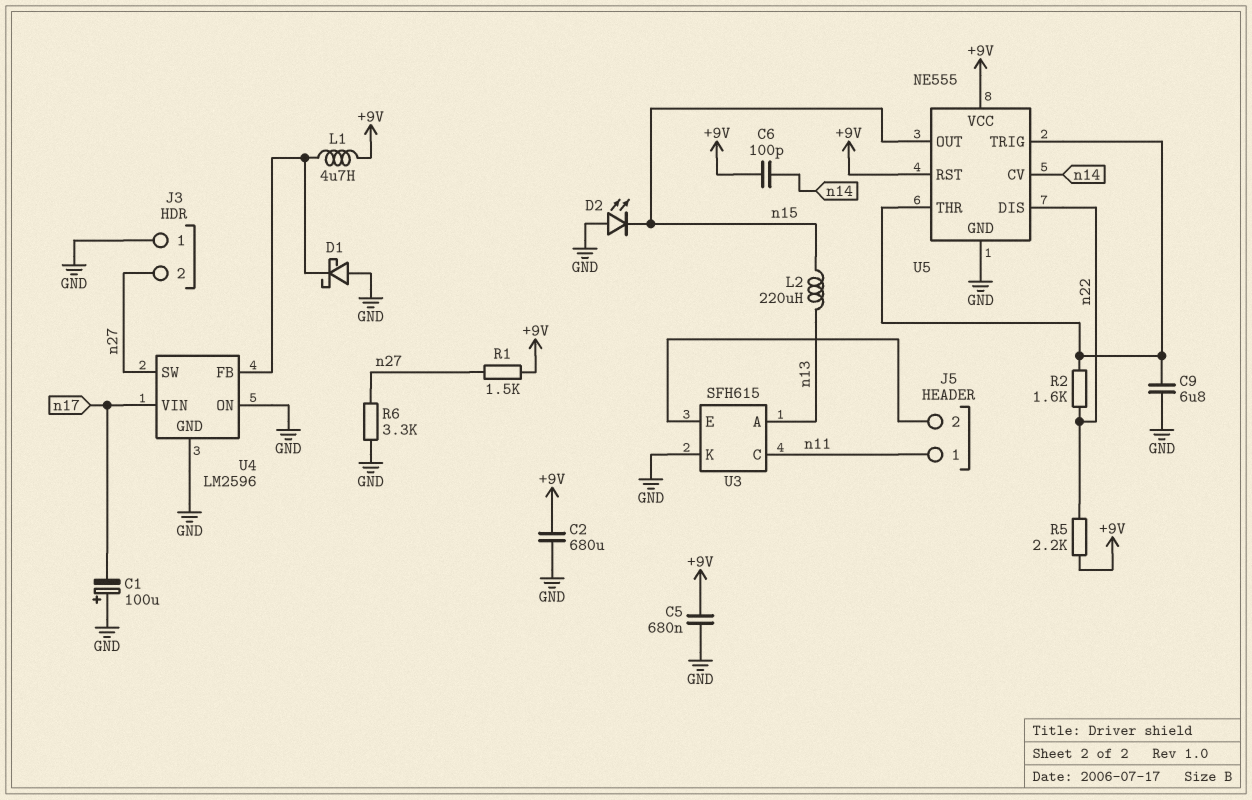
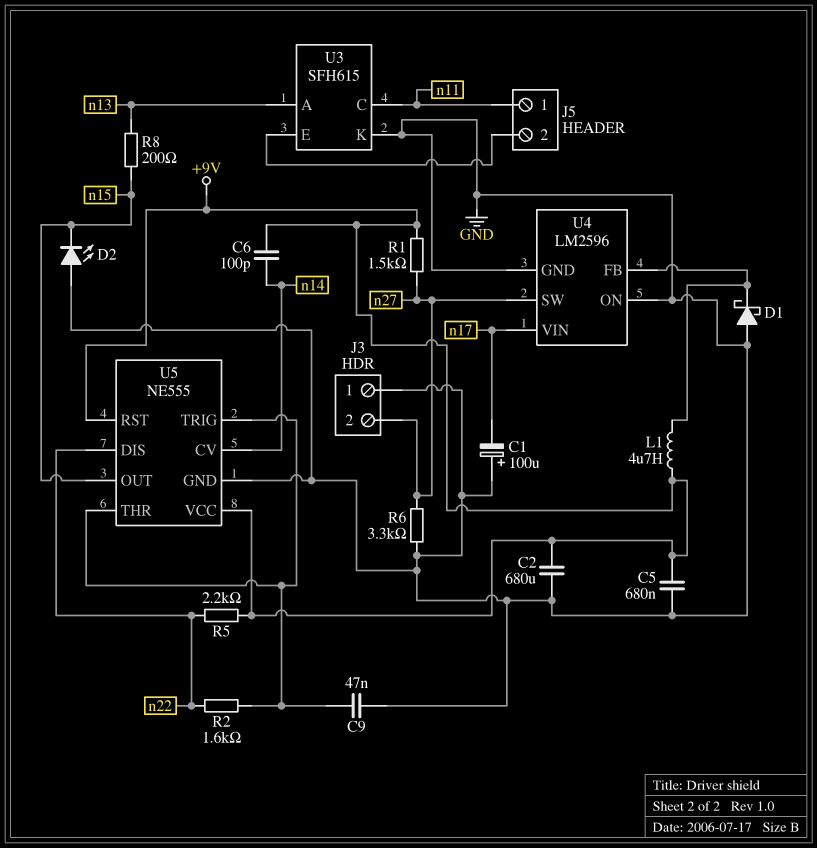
C9: 6.8uF (GND, U5/THR) -> 47nF (GND, U5/THR)
L2: 220uH (n13, n15) -> none
R8: none -> 200 (n13, n15)

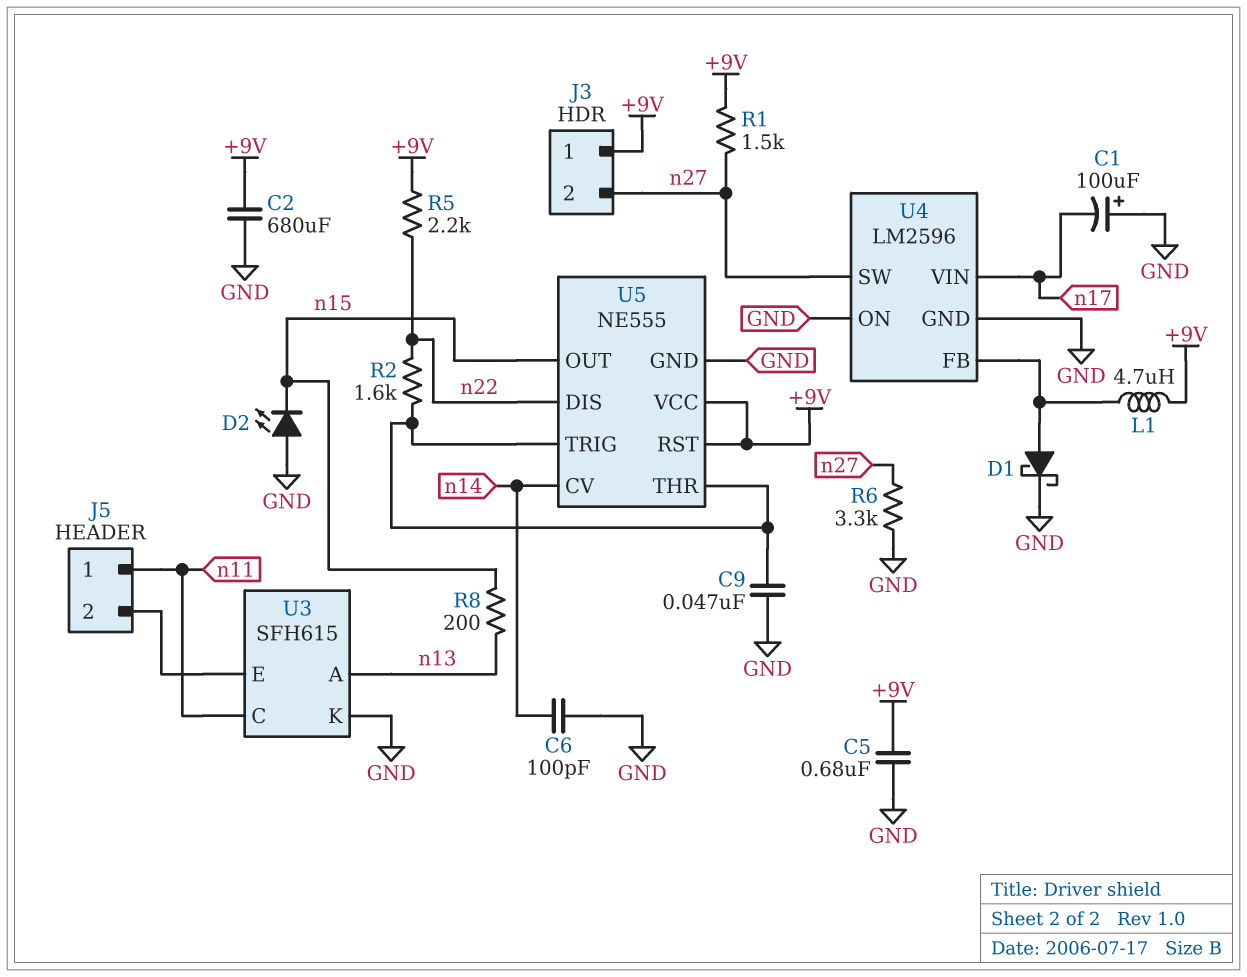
C6: 100pF (+9V, n14) -> 100pF (GND, n14)
D1: schottky (A GND, K U4/FB) -> schottky (A U4/FB, K GND)
J3 pin 1: GND -> +9V

